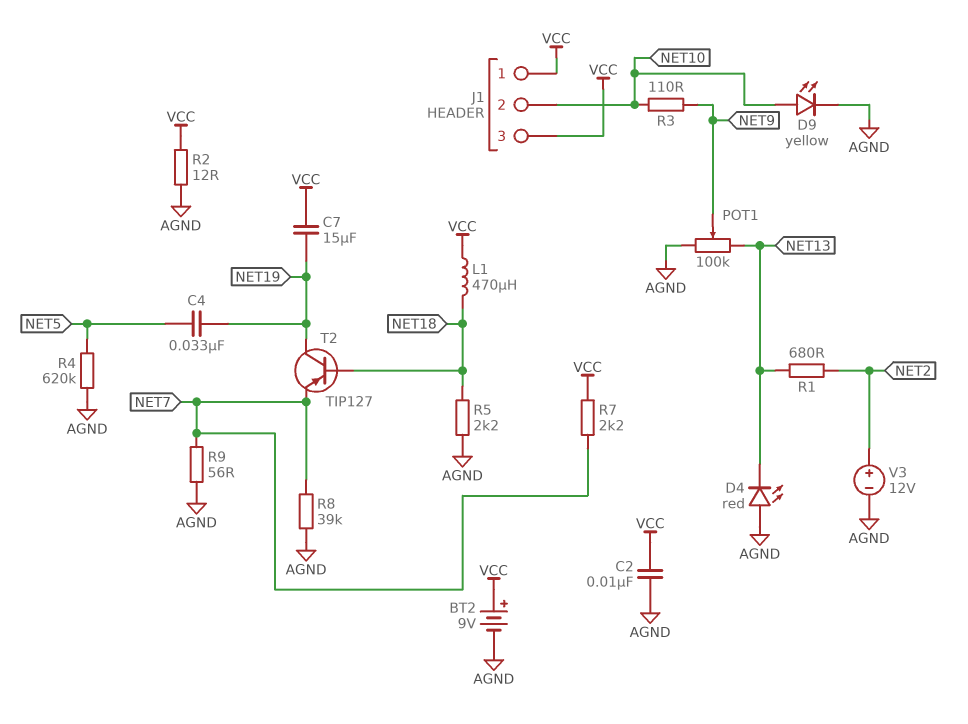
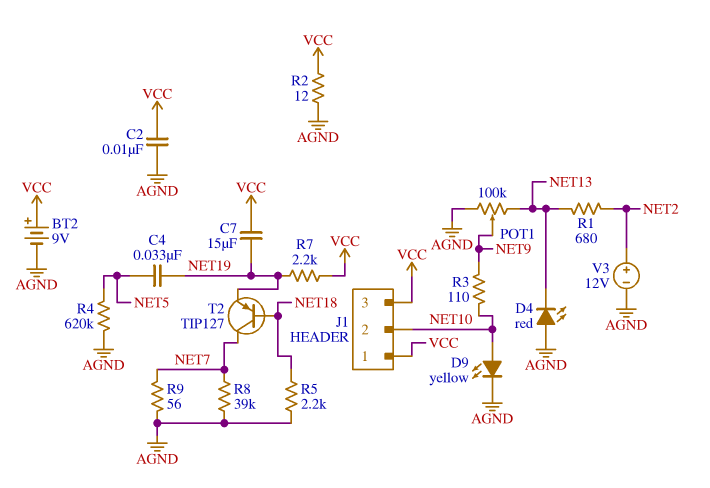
L1: 470uH (NET18, VCC) -> none
R7: 2.2k (NET7, VCC) -> 2.2k (NET19, VCC)
T2: PNP TIP127 (B NET18, C NET19, E NET7) -> PNP TIP127 (B NET18, C NET7, E NET19)

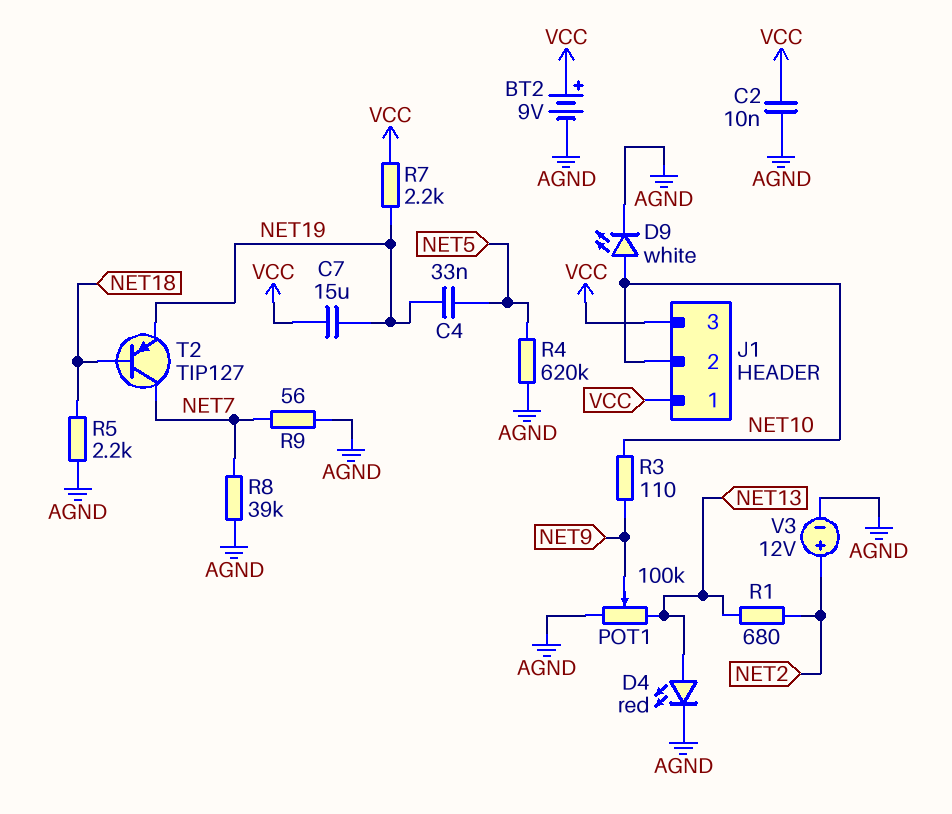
D4: LED red (A AGND, K NET13) -> LED red (A NET13, K AGND)
D9: LED yellow (A NET10, K AGND) -> LED white (A NET10, K AGND)
R2: 12 (AGND, VCC) -> none

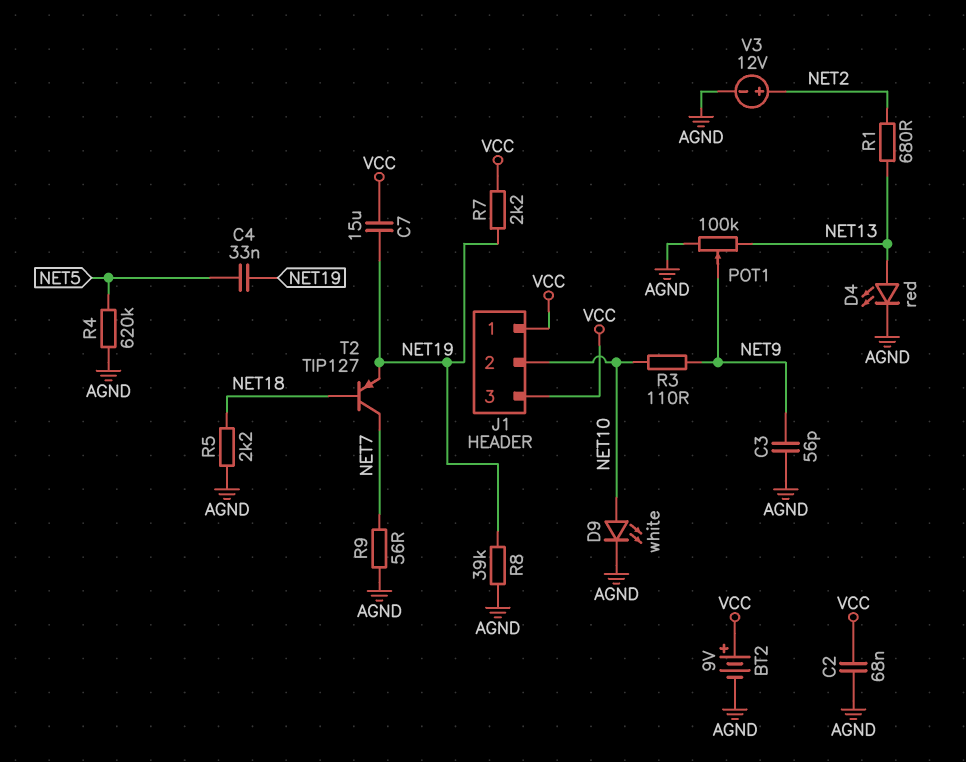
C2: 10nF (AGND, VCC) -> 68nF (AGND, VCC)
C3: none -> 56pF (AGND, NET9)
R8: 39k (AGND, NET7) -> 39k (AGND, NET19)

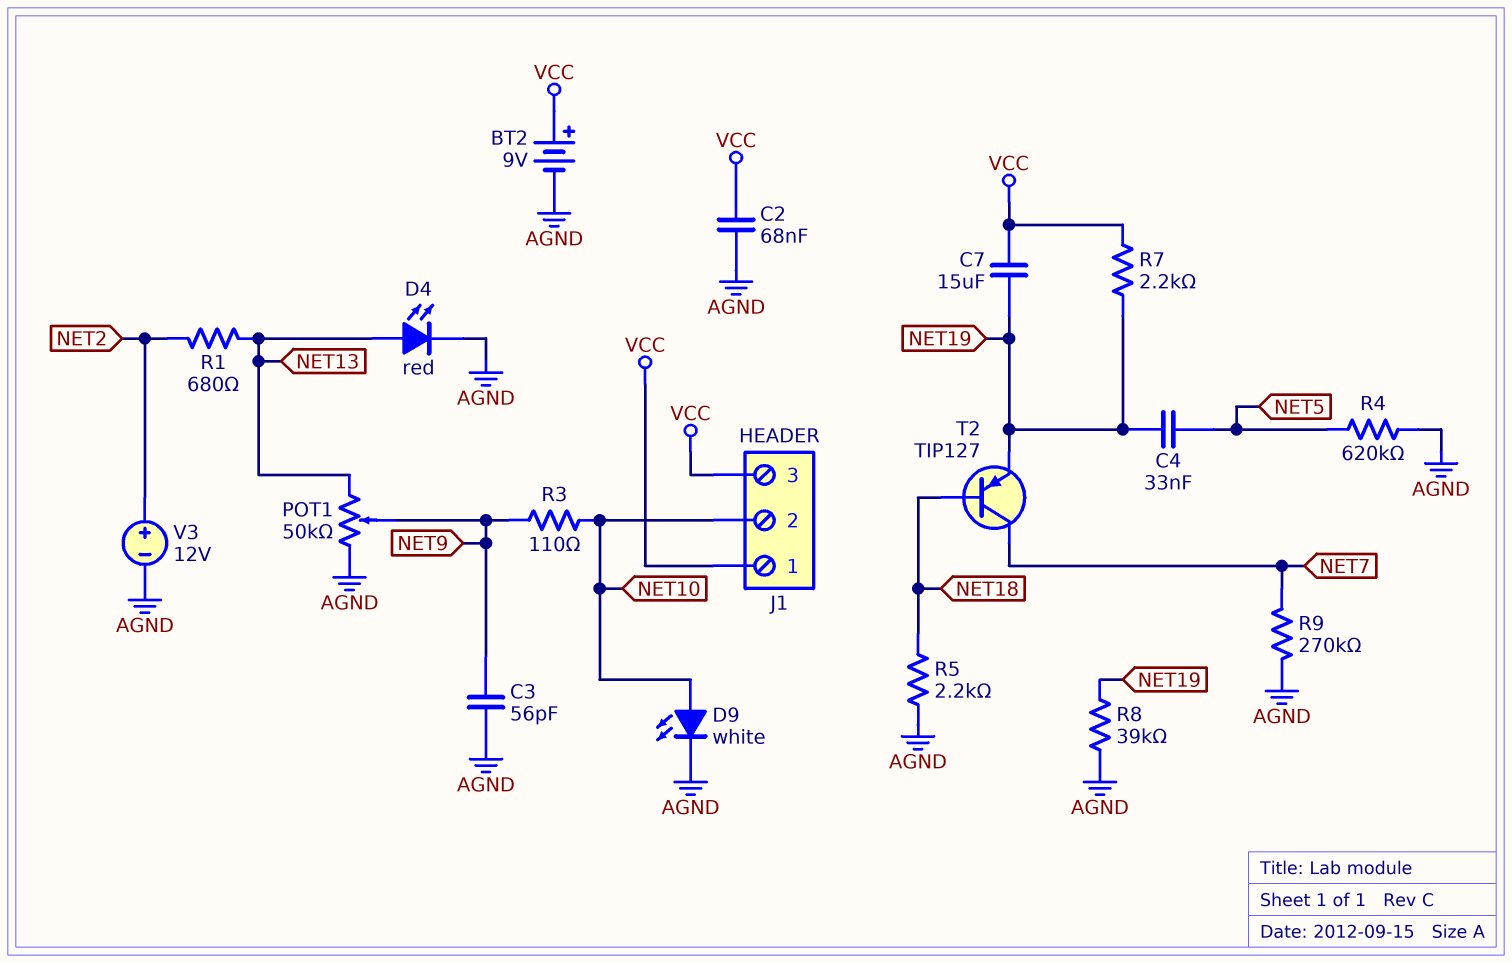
POT1: 100k (AGND, NET13, wiper NET9) -> 50k (AGND, NET13, wiper NET9)
R9: 56 (AGND, NET7) -> 270k (AGND, NET7)

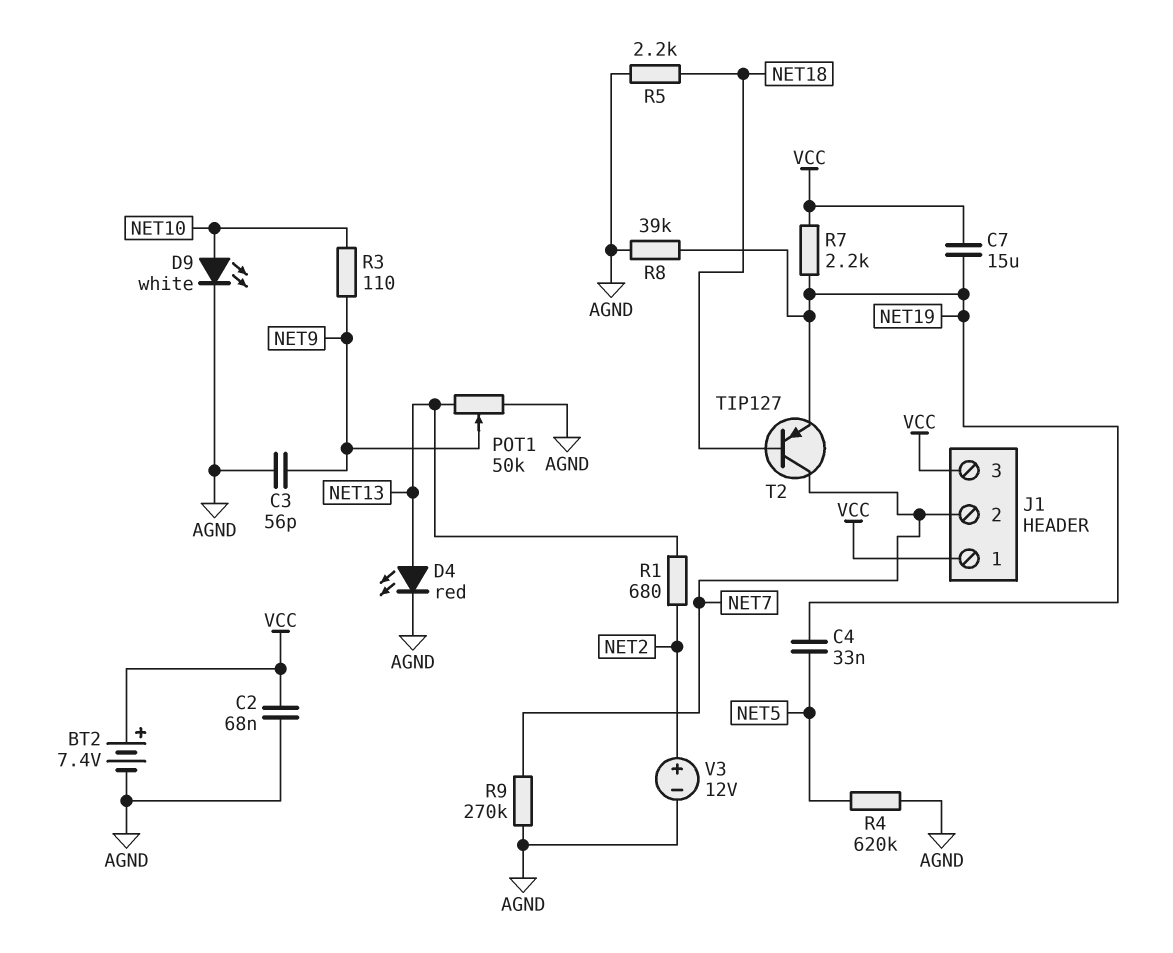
BT2: 9V (plus VCC, minus AGND) -> 7.4V (plus VCC, minus AGND)
J1 pin 2: NET10 -> NET7

